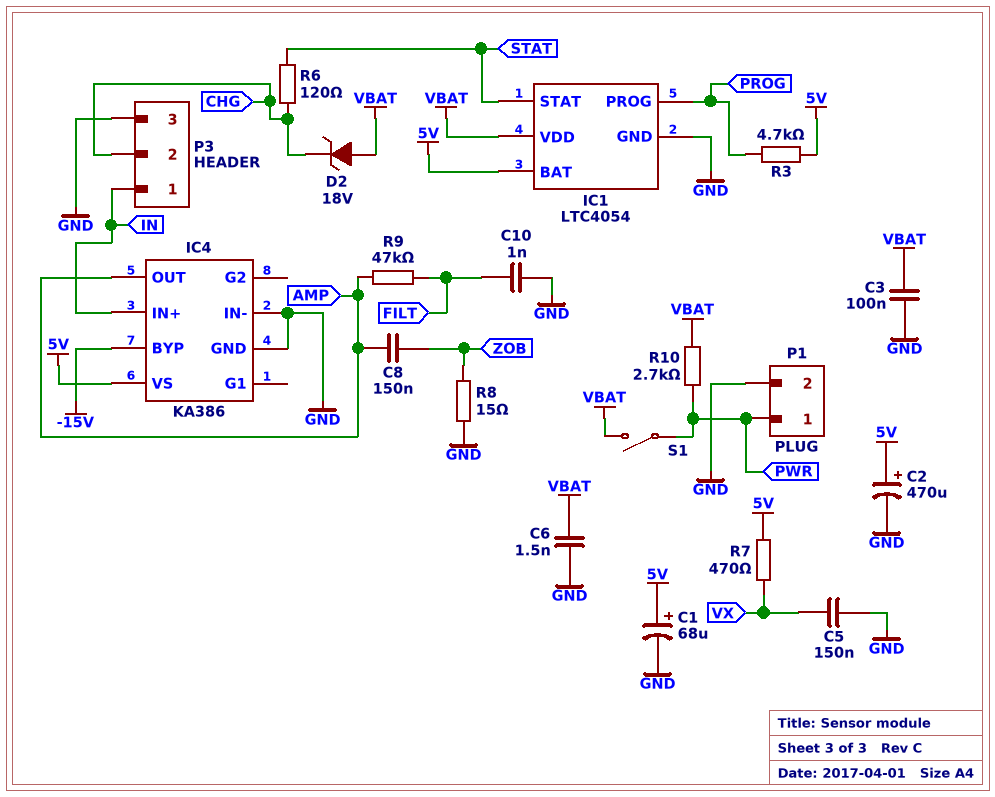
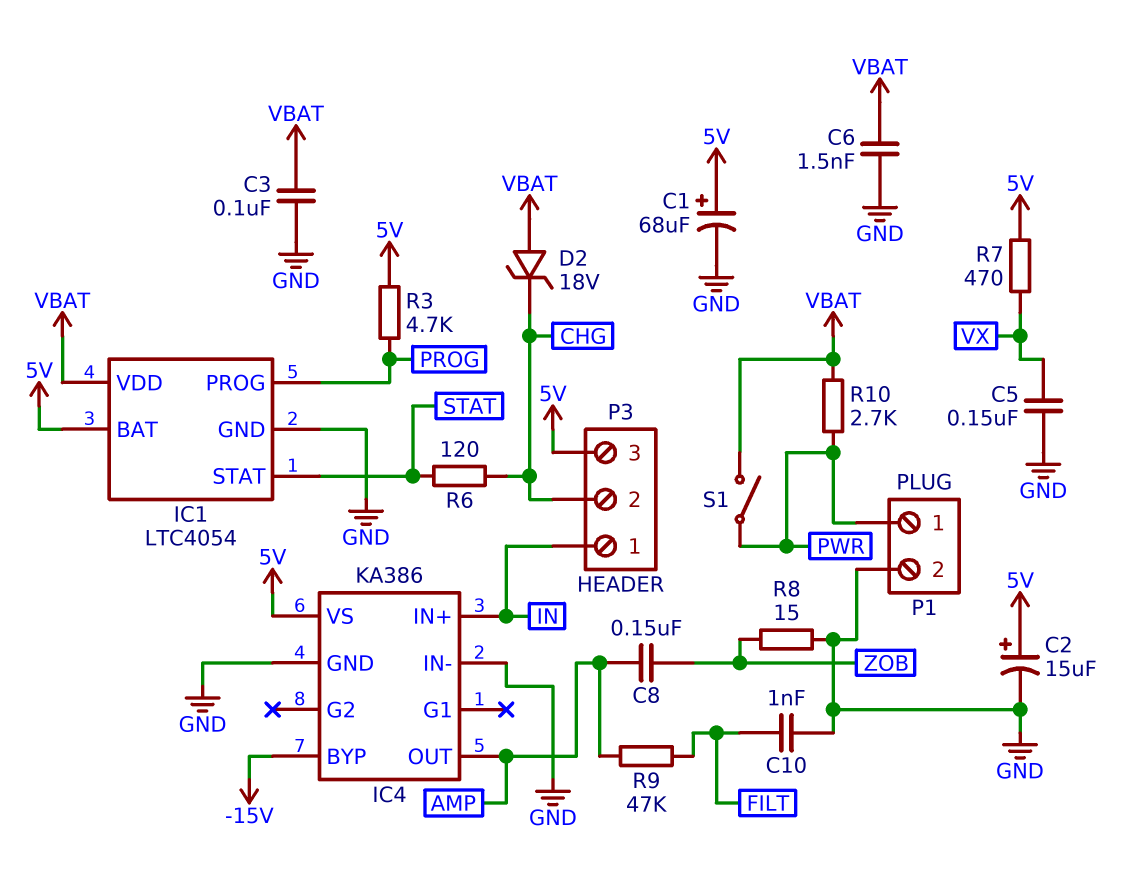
C2: 470uF (plus 5V, minus GND) -> 15uF (plus 5V, minus GND)
P3 pin 3: GND -> 5V

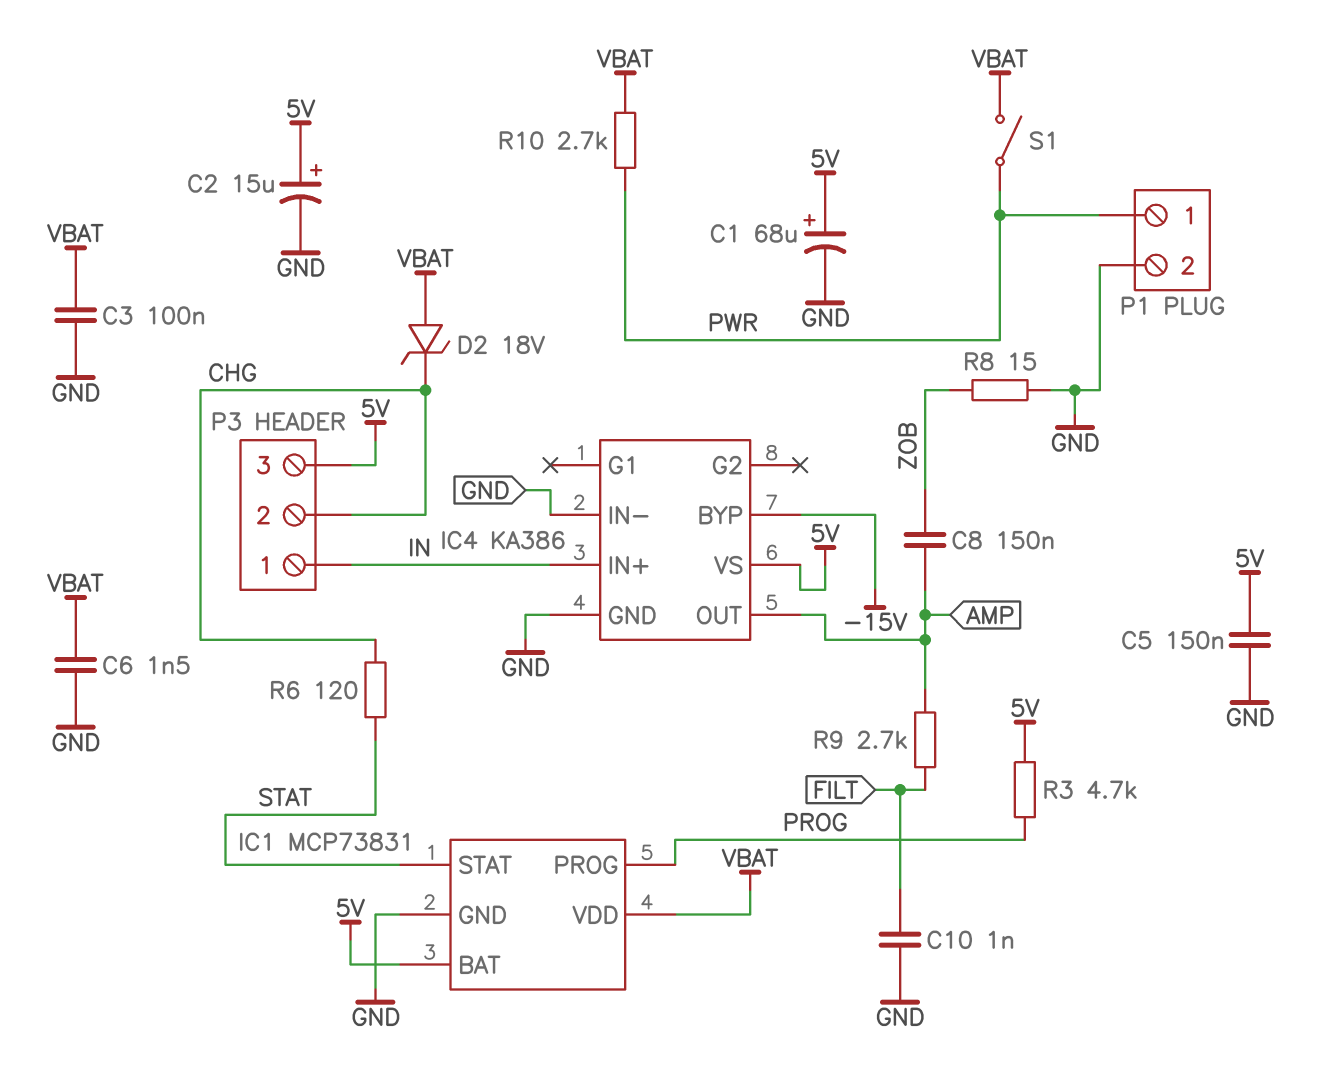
C5: 150nF (GND, VX) -> 150nF (5V, GND)
IC1: LTC4054 -> MCP73831
R7: 470 (5V, VX) -> none
R9: 47k (AMP, FILT) -> 2.7k (AMP, FILT)

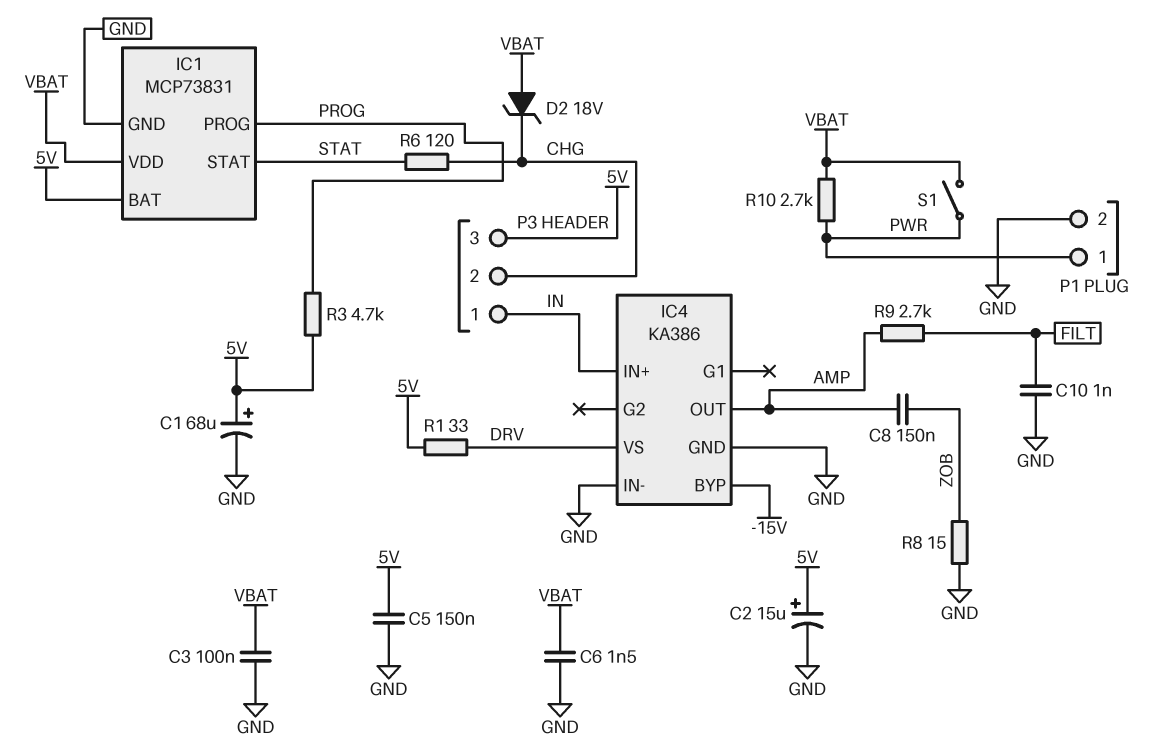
IC4 pin VS: 5V -> DRV
R1: none -> 33 (5V, DRV)

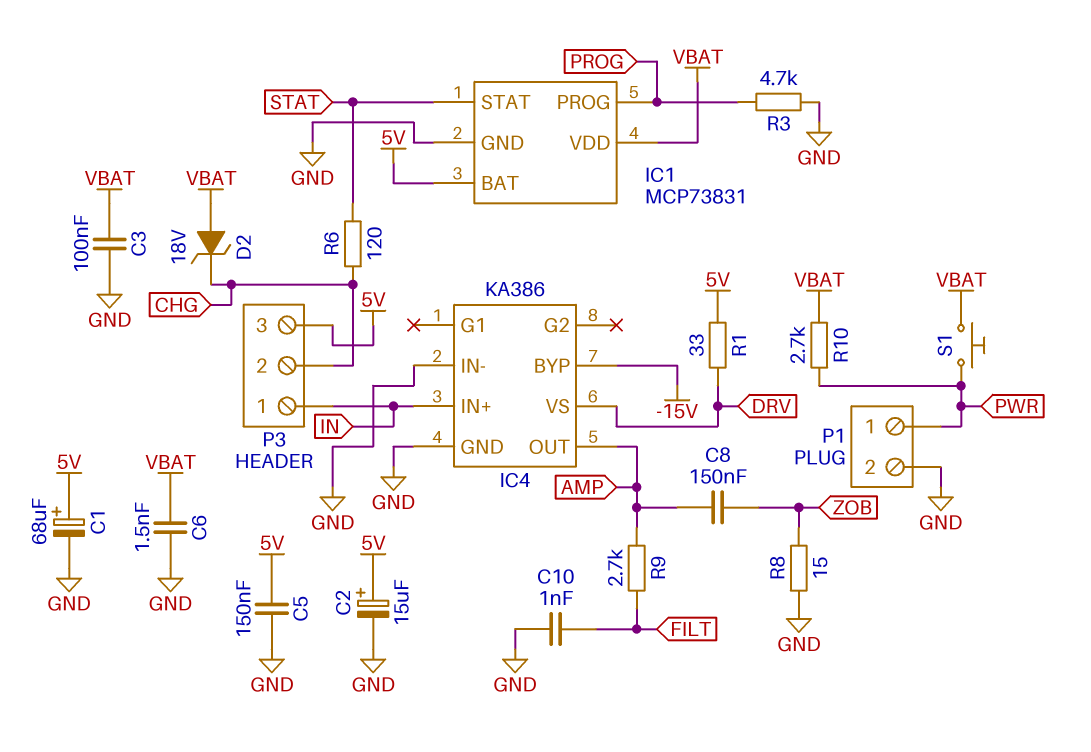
R3: 4.7k (5V, PROG) -> 4.7k (GND, PROG)
S1: switch (PWR, VBAT) -> button (PWR, VBAT)

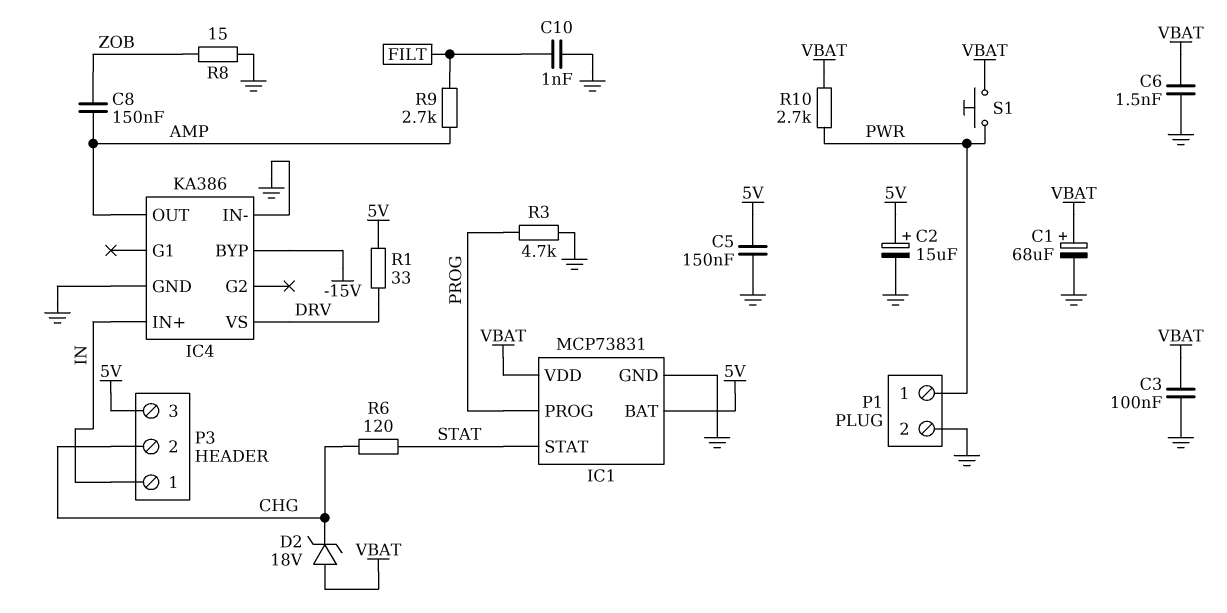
C1: 68uF (plus 5V, minus GND) -> 68uF (plus VBAT, minus GND)

